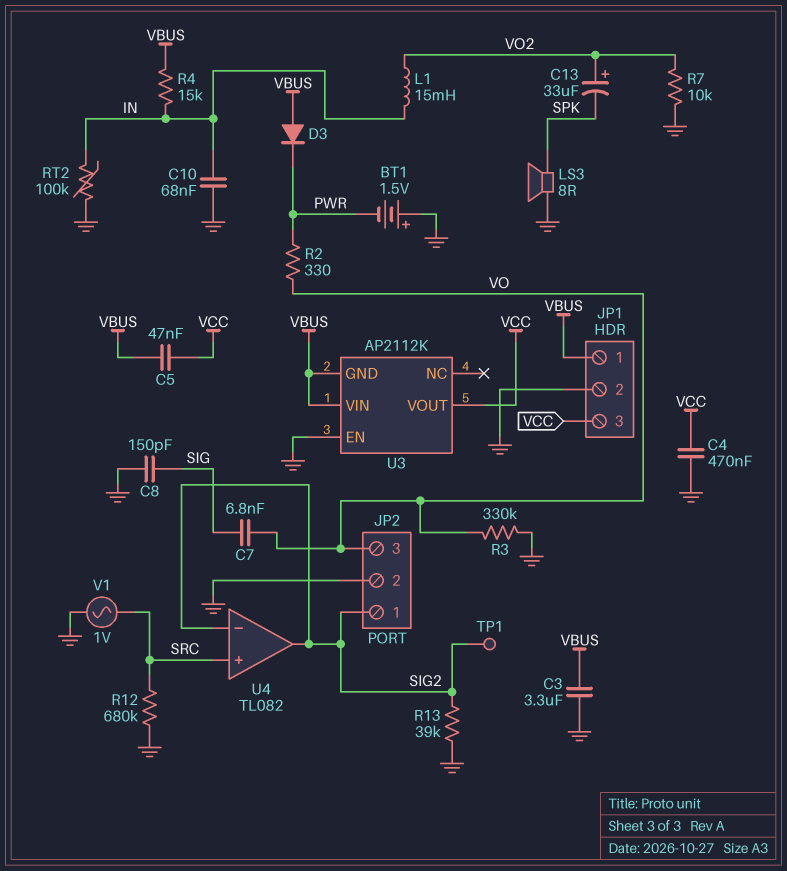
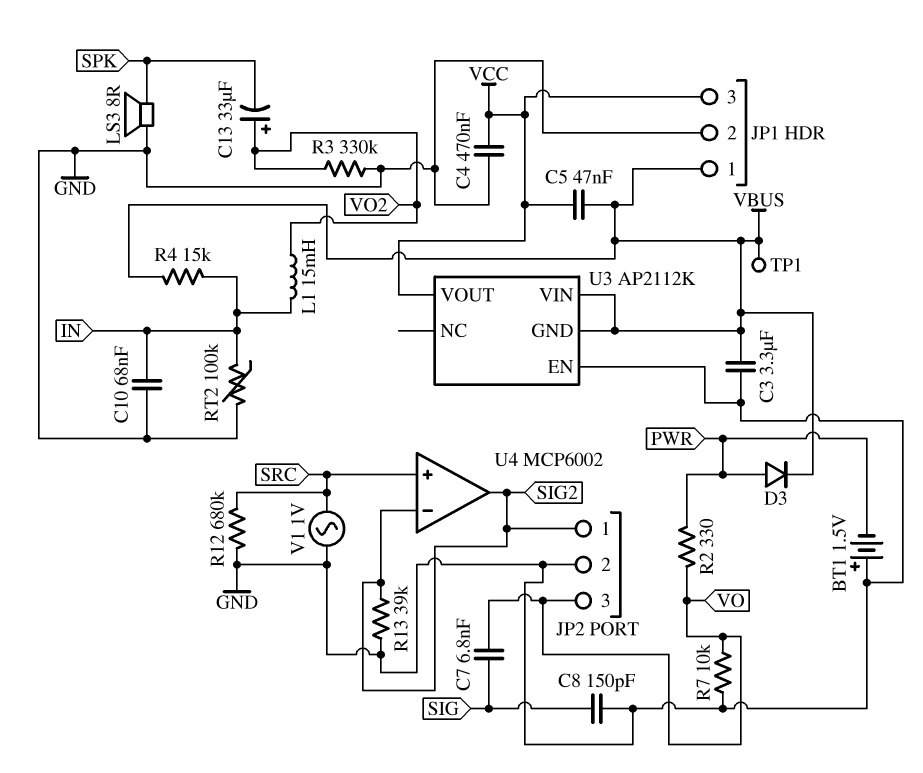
D3: diode (A VBUS, K PWR) -> diode (A PWR, K VBUS)
R3: 330k (GND, VO) -> 330k (GND, VO2)
R7: 10k (GND, VO2) -> 10k (GND, VO)
TP1: test point (SIG2) -> test point (VBUS)
U4: TL082 -> MCP6002

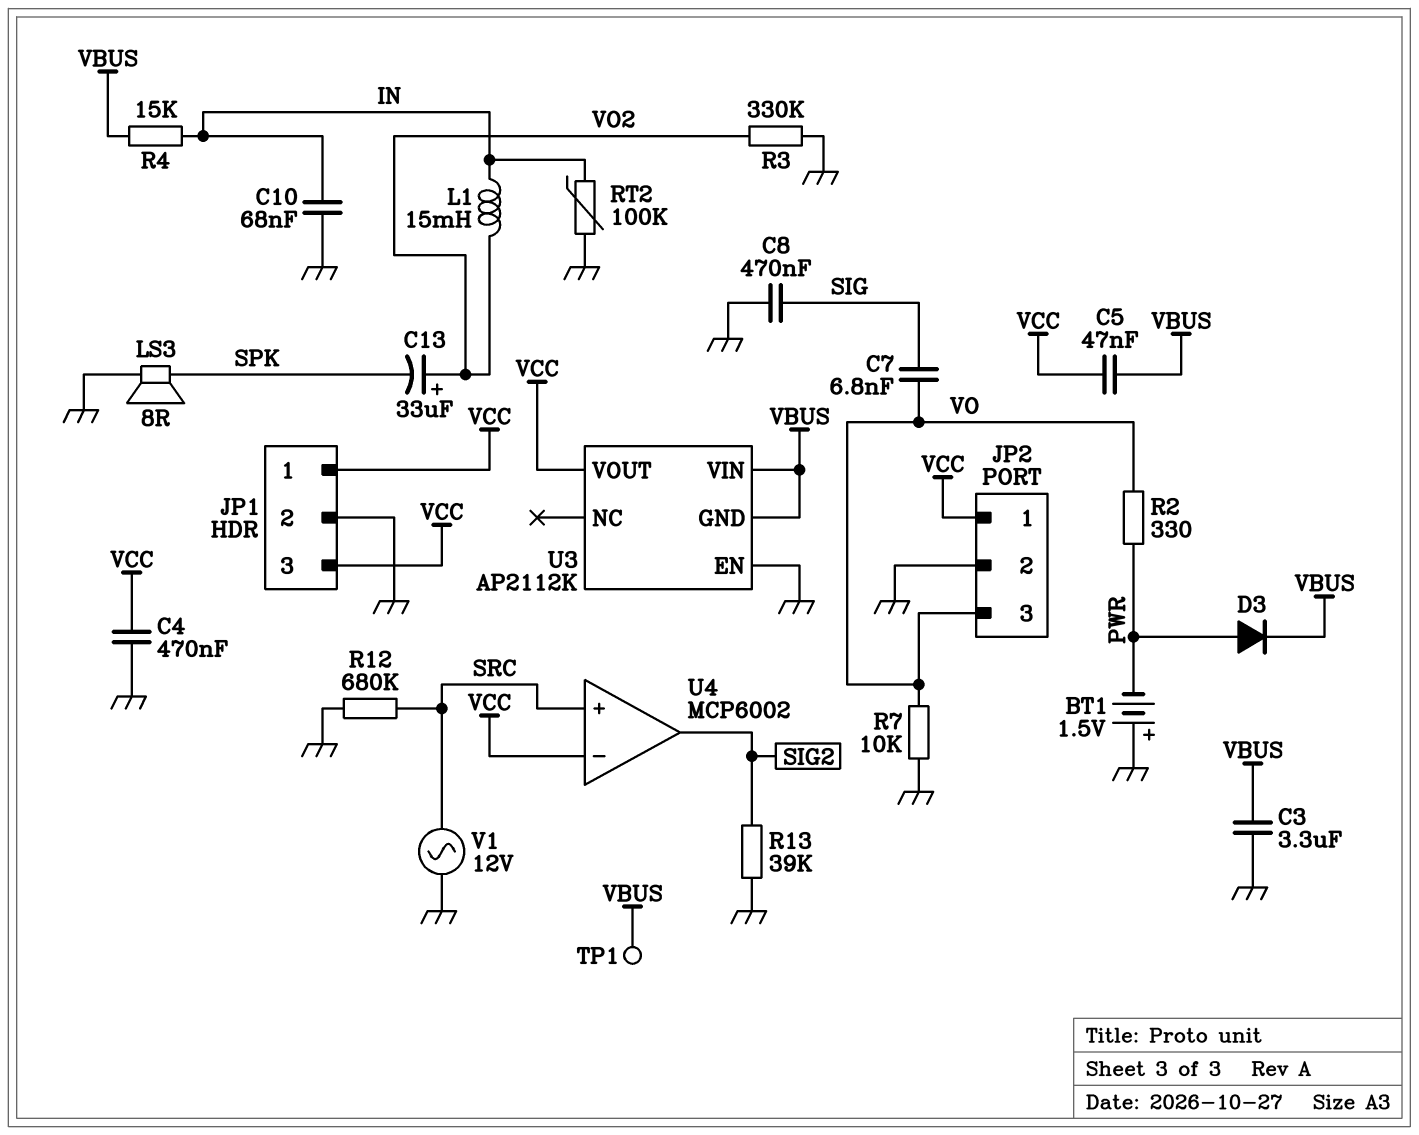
C8: 150pF (GND, SIG) -> 470nF (GND, SIG)
JP1 pin 1: VBUS -> VCC
JP2 pin 1: SIG2 -> VCC
U4 pin in-: SIG2 -> VCC
V1: AC 1V (GND, SRC) -> AC 12V (GND, SRC)

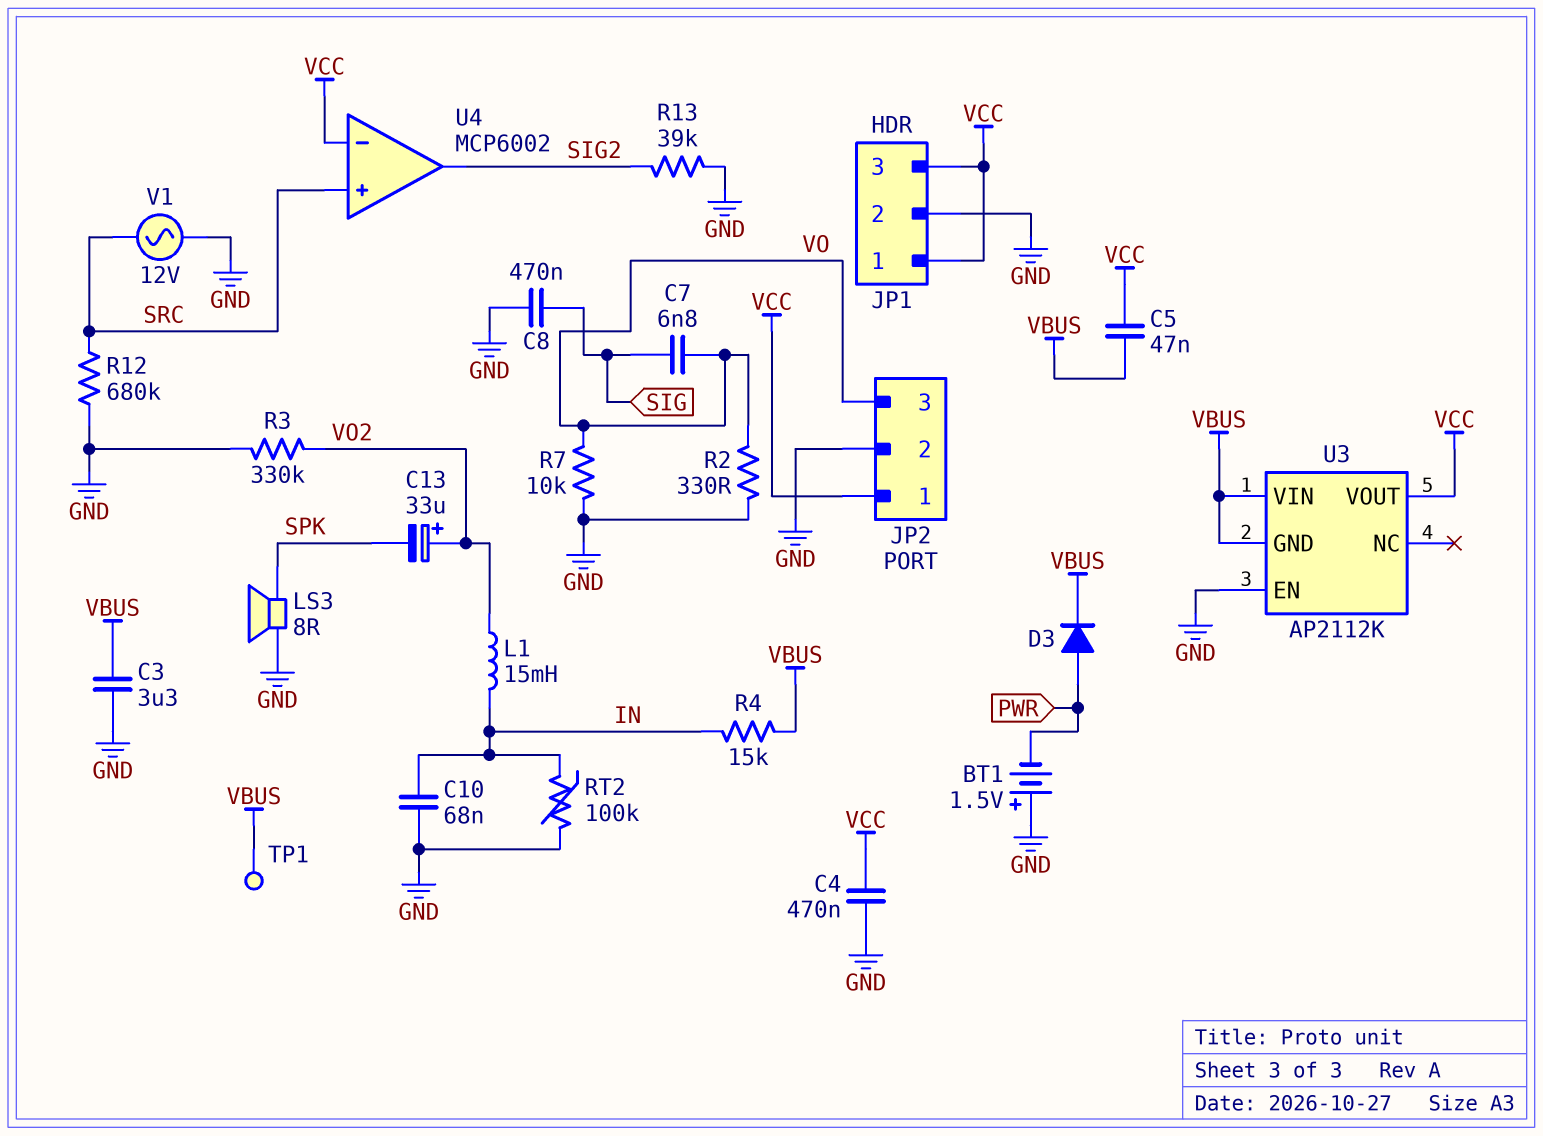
R2: 330 (PWR, VO) -> 330 (GND, VO)

